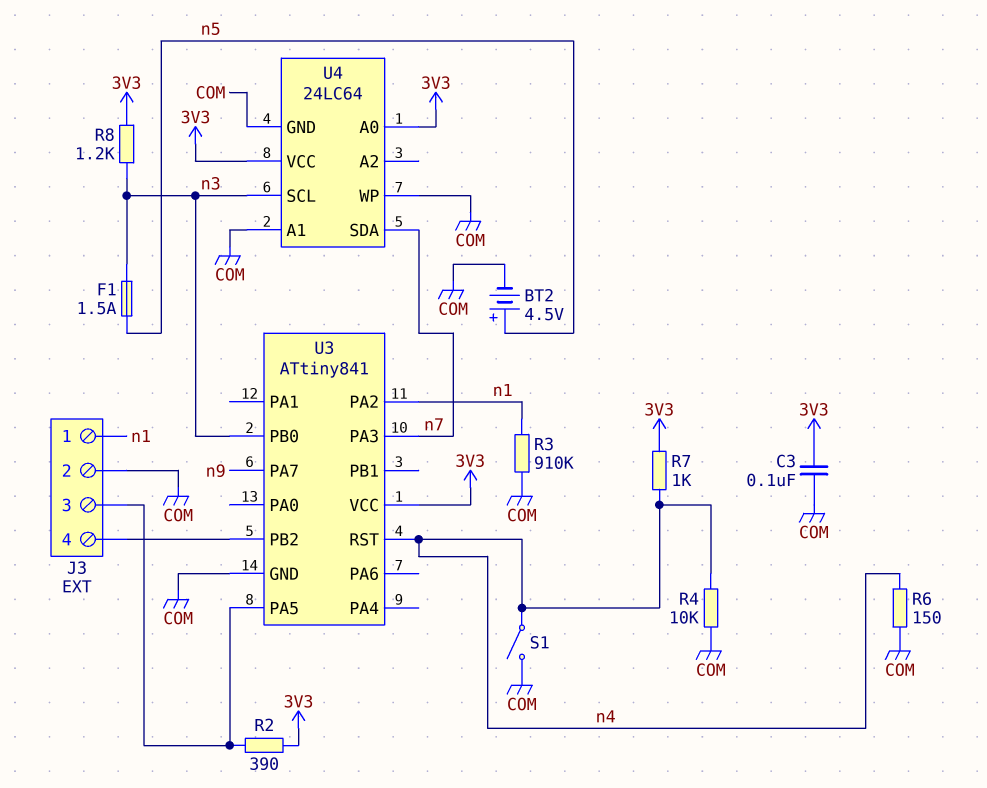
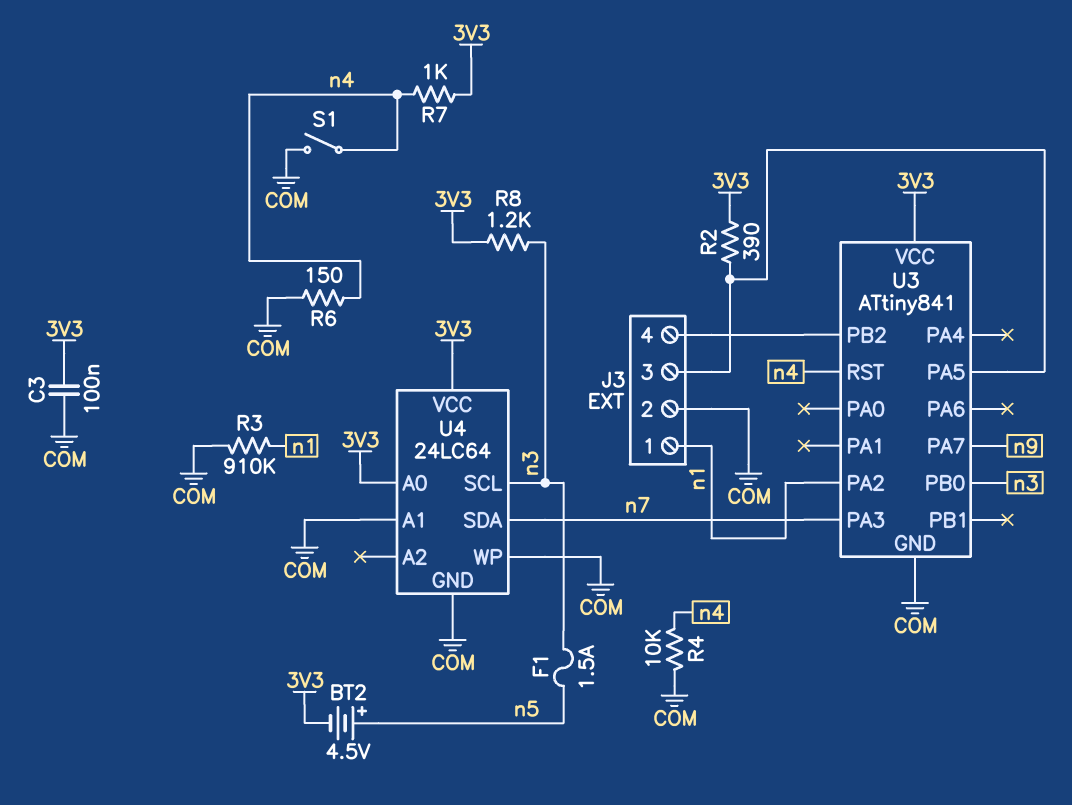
BT2: 4.5V (plus n5, minus COM) -> 4.5V (plus n5, minus 3V3)

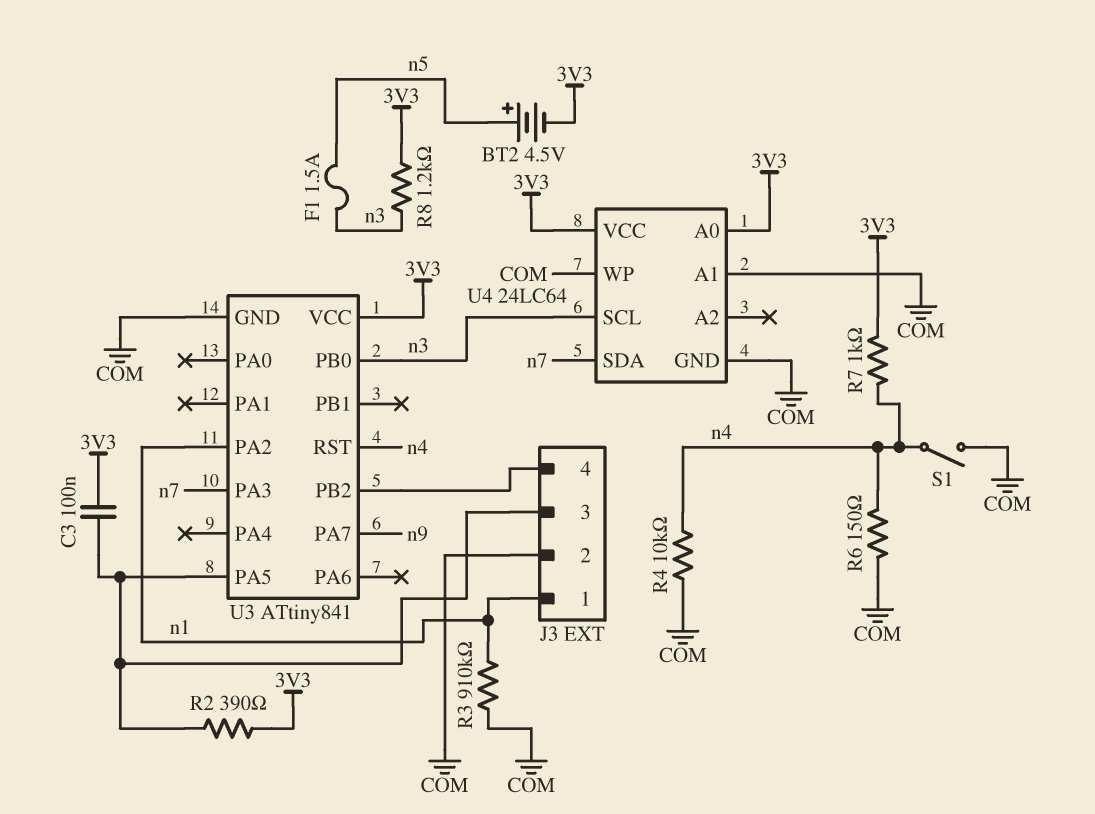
C3: 100nF (3V3, COM) -> 100nF (3V3, J3/3)

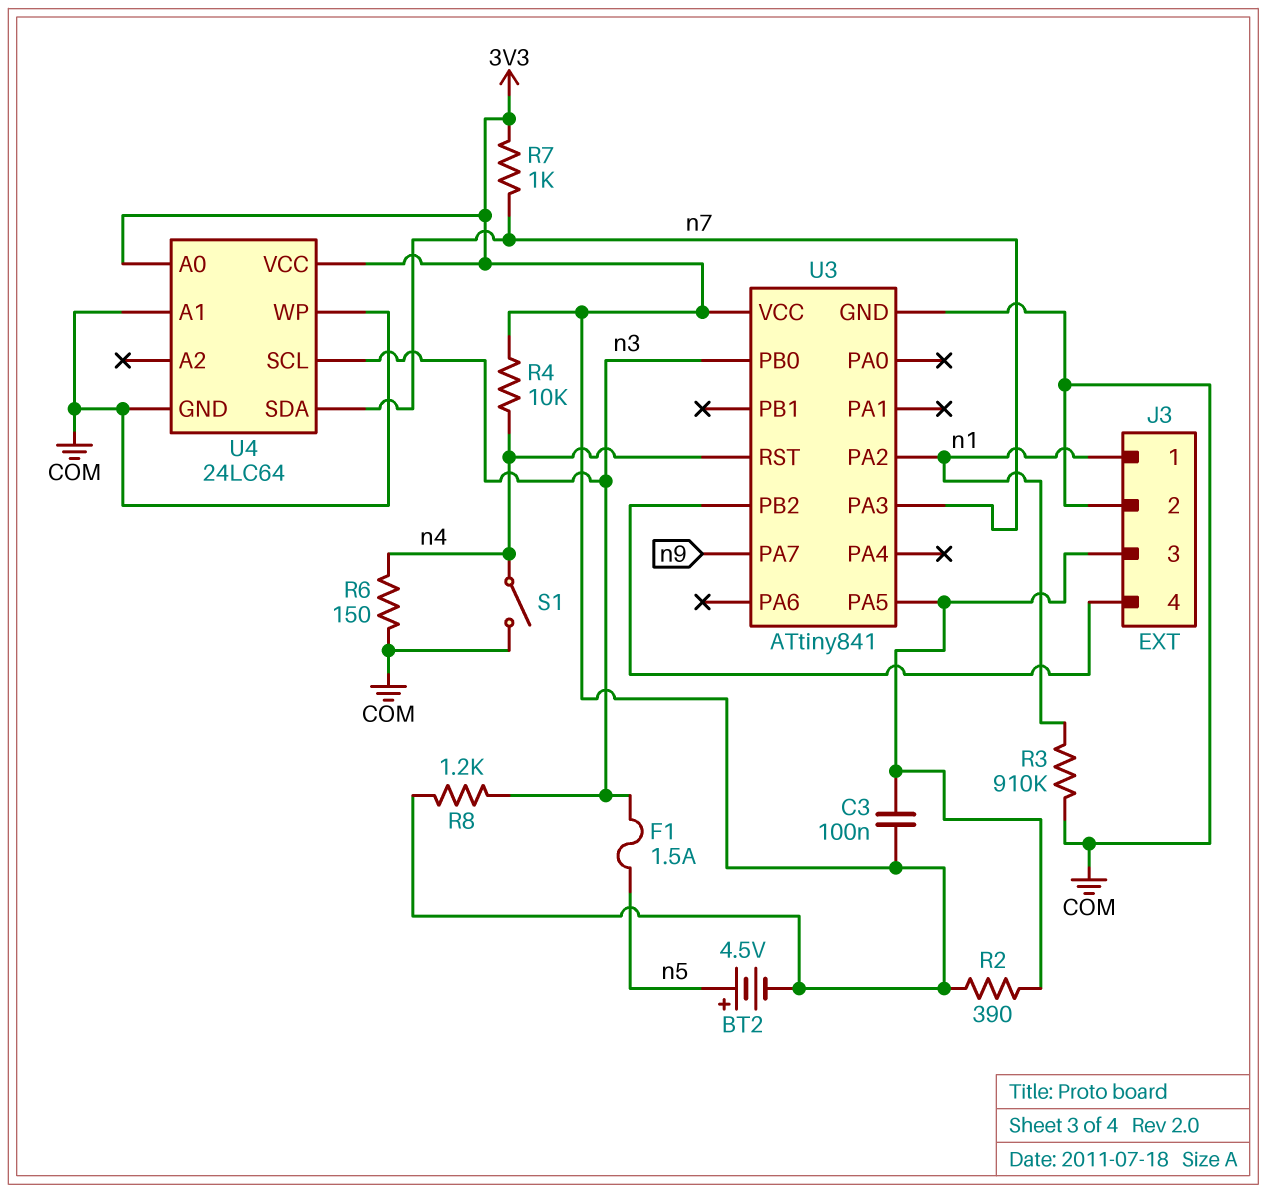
R4: 10k (COM, n4) -> 10k (3V3, n4)
R7: 1k (3V3, n4) -> 1k (3V3, n7)

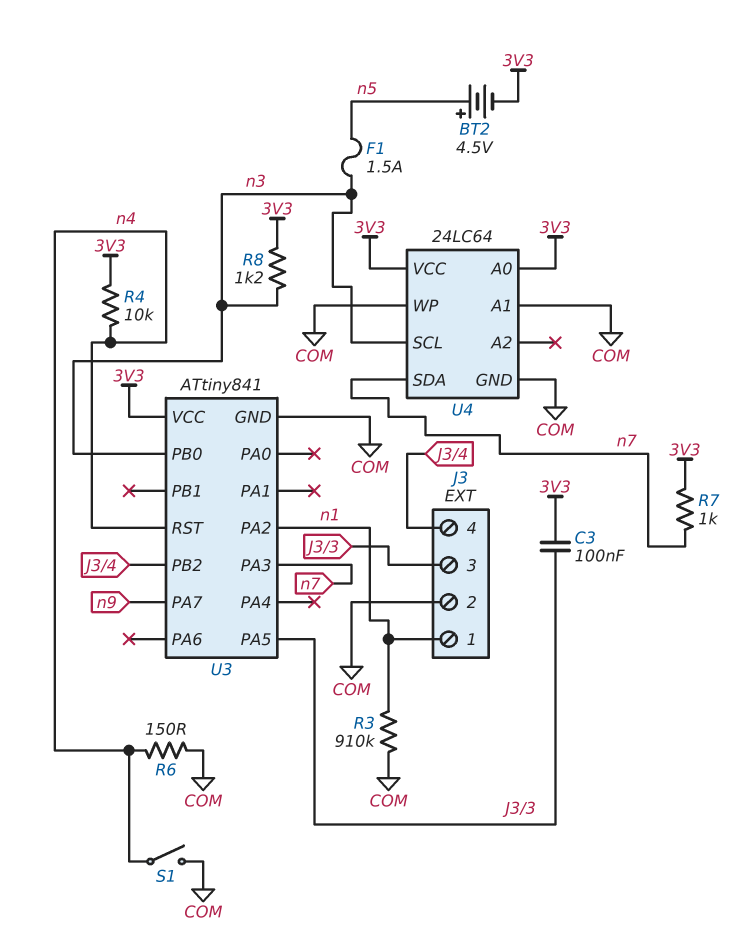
R2: 390 (3V3, J3/3) -> none

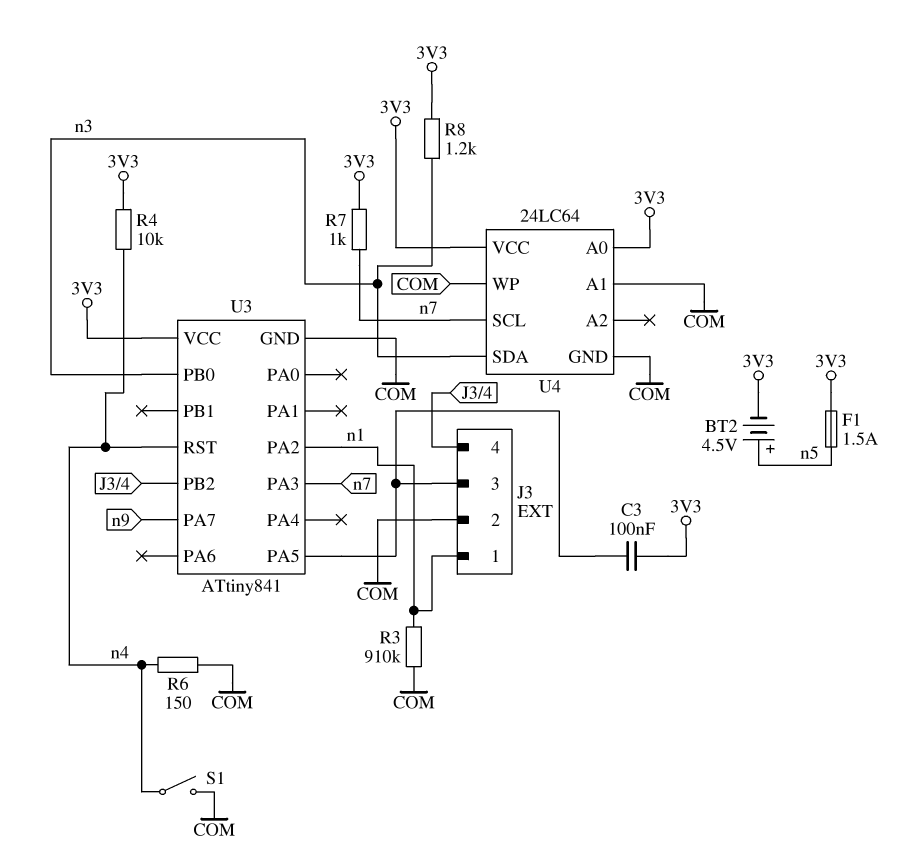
F1: 1.5A (n3, n5) -> 1.5A (3V3, n5)
U4 pin SCL: n3 -> n7
U4 pin SDA: n7 -> n3

